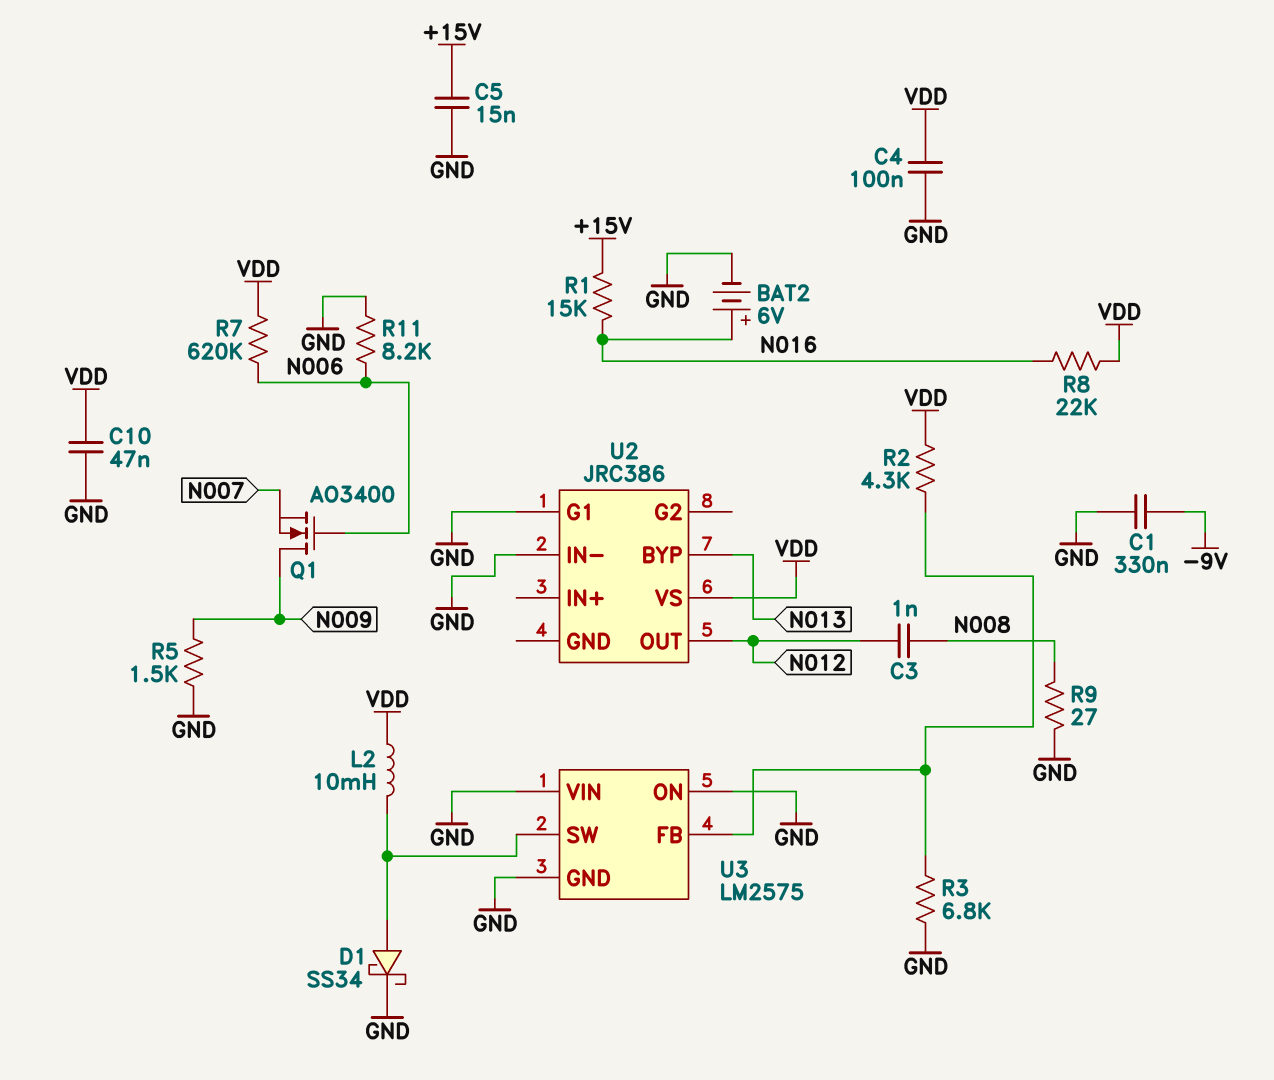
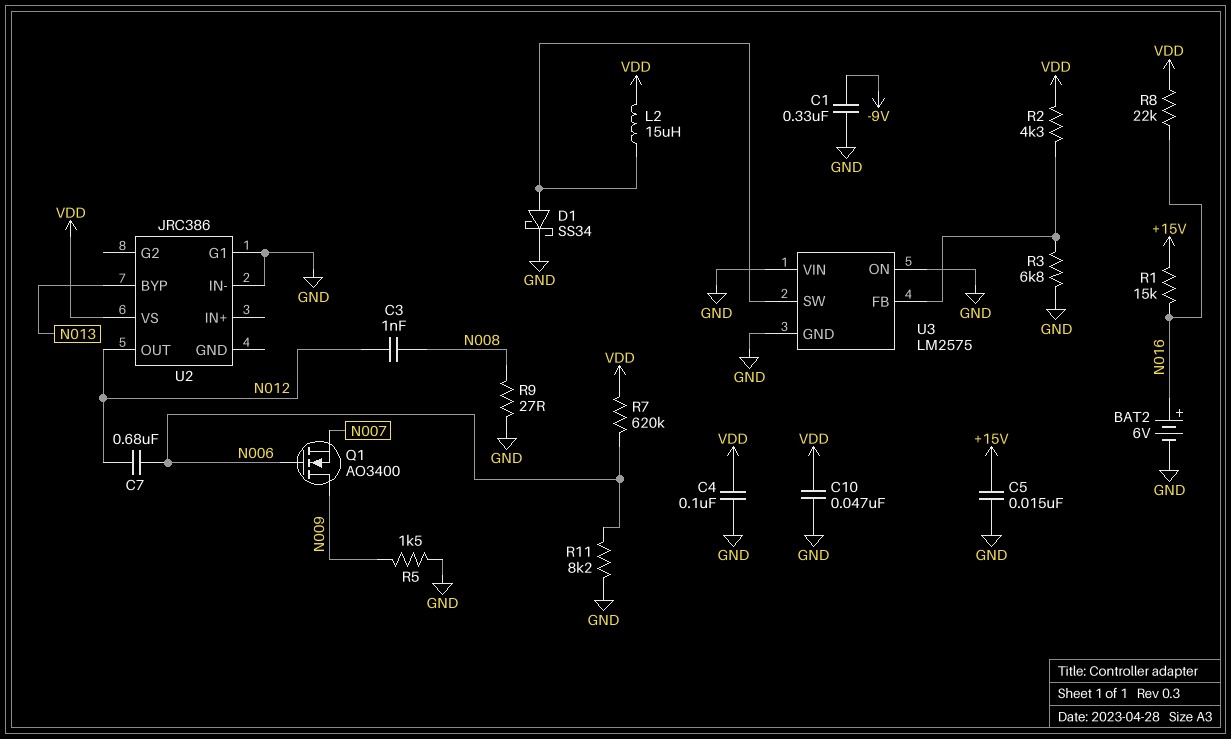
C7: none -> 680nF (N006, N012)
L2: 10mH (U3/SW, VDD) -> 15uH (U3/SW, VDD)

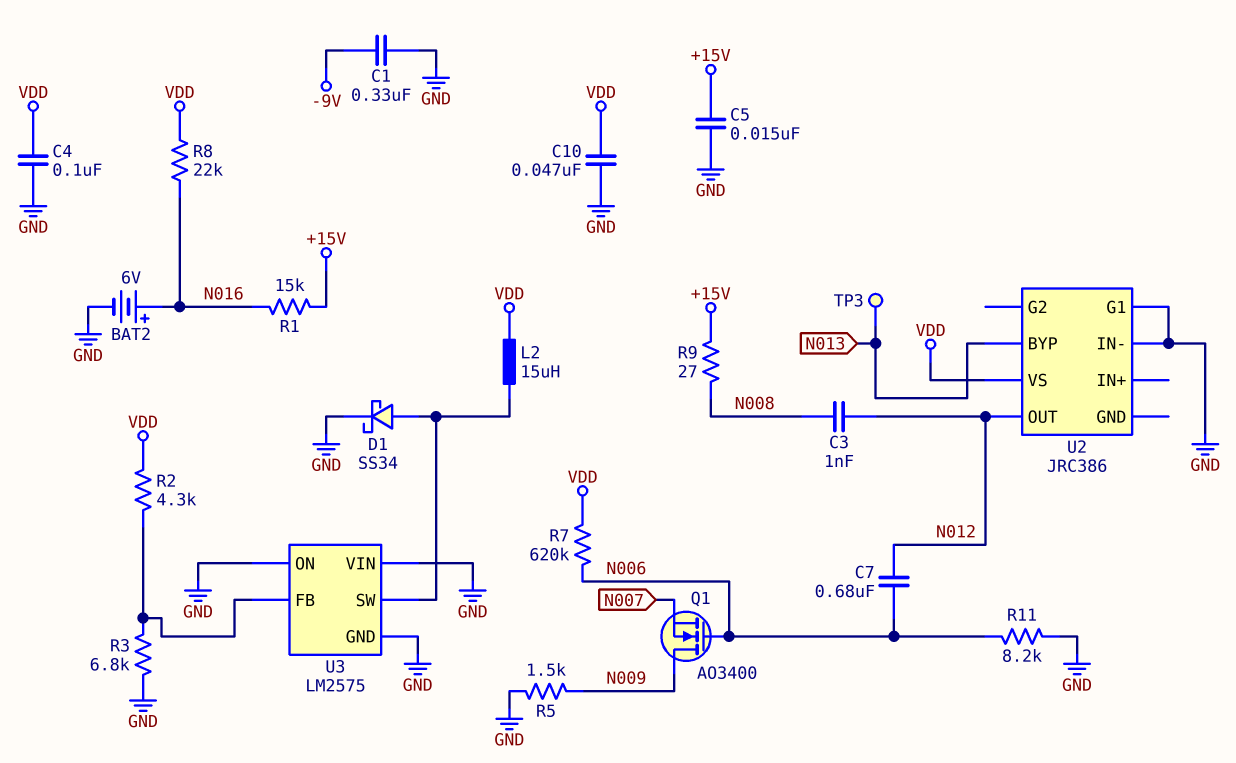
R9: 27 (GND, N008) -> 27 (+15V, N008)
TP3: none -> test point (N013)

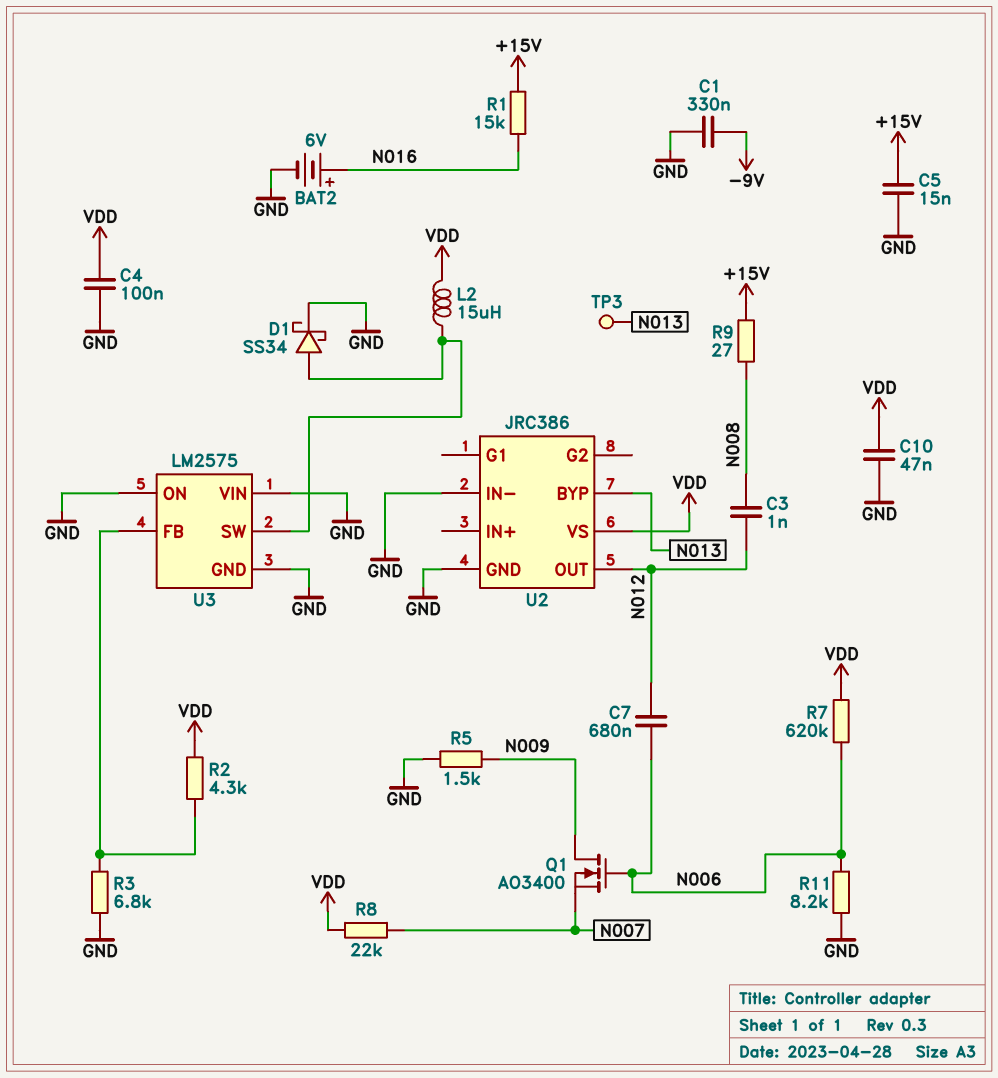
R8: 22k (N016, VDD) -> 22k (N007, VDD)
U2 pin G1: GND -> none
U2 pin GND: none -> GND

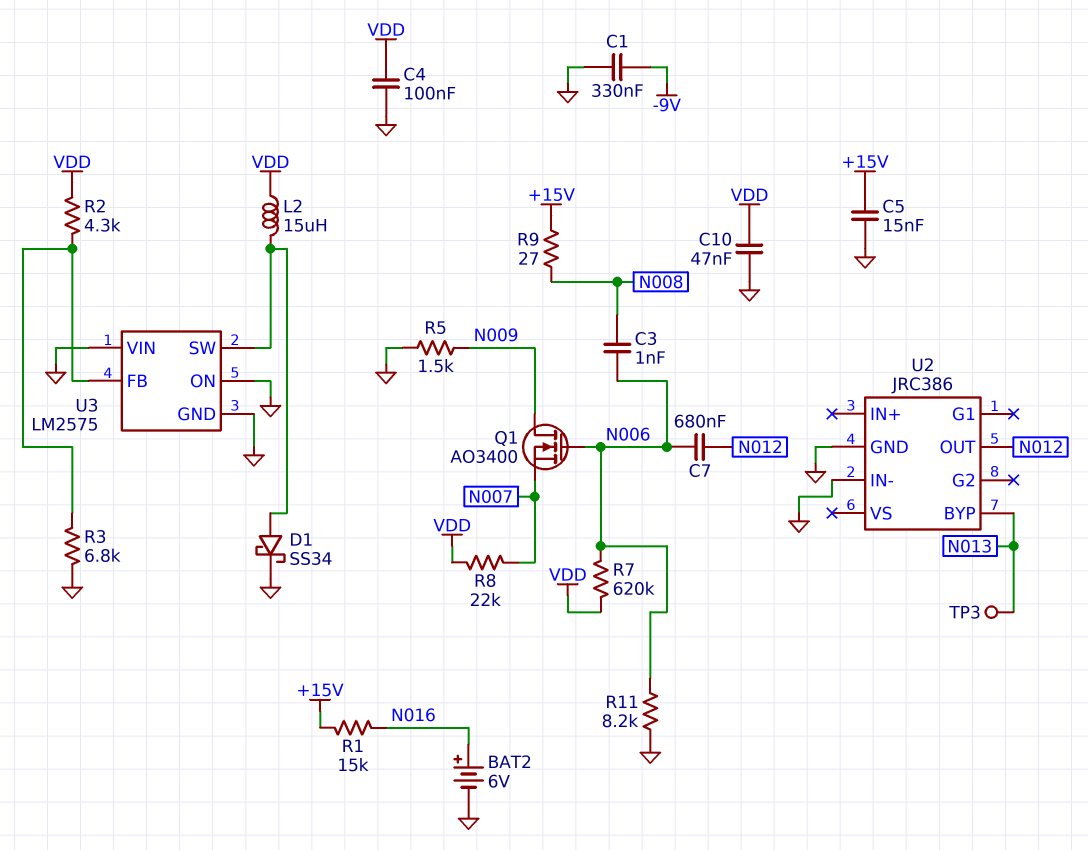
C3: 1nF (N008, N012) -> 1nF (N006, N008)
U2 pin VS: VDD -> none

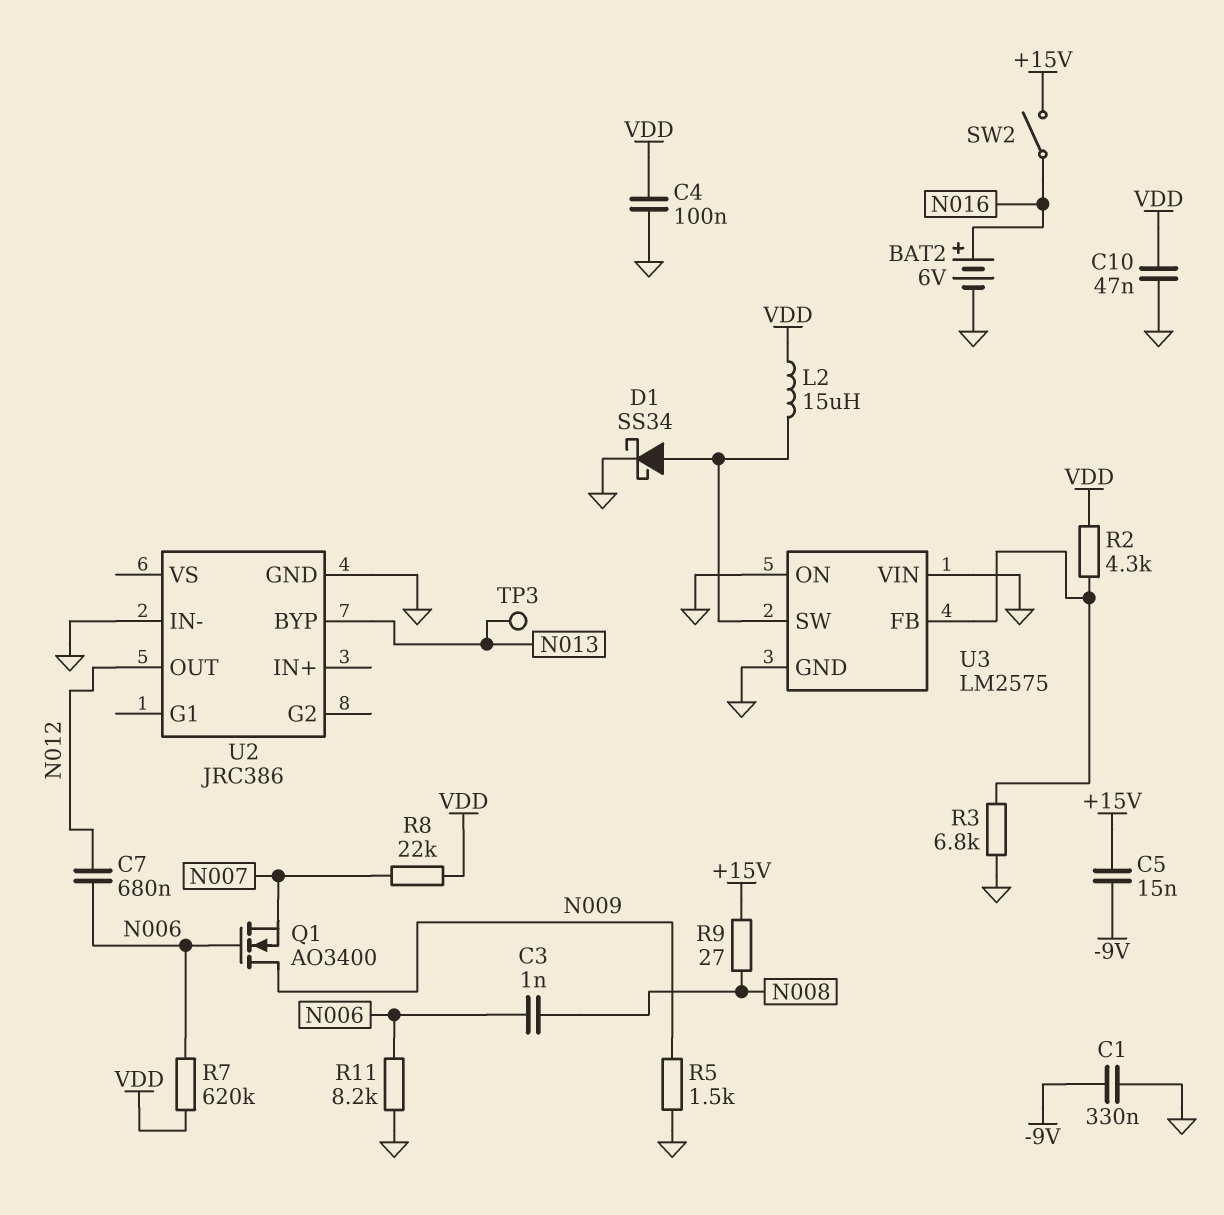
C5: 15nF (+15V, GND) -> 15nF (+15V, -9V)
R1: 15k (+15V, N016) -> none
SW2: none -> switch (+15V, N016)

